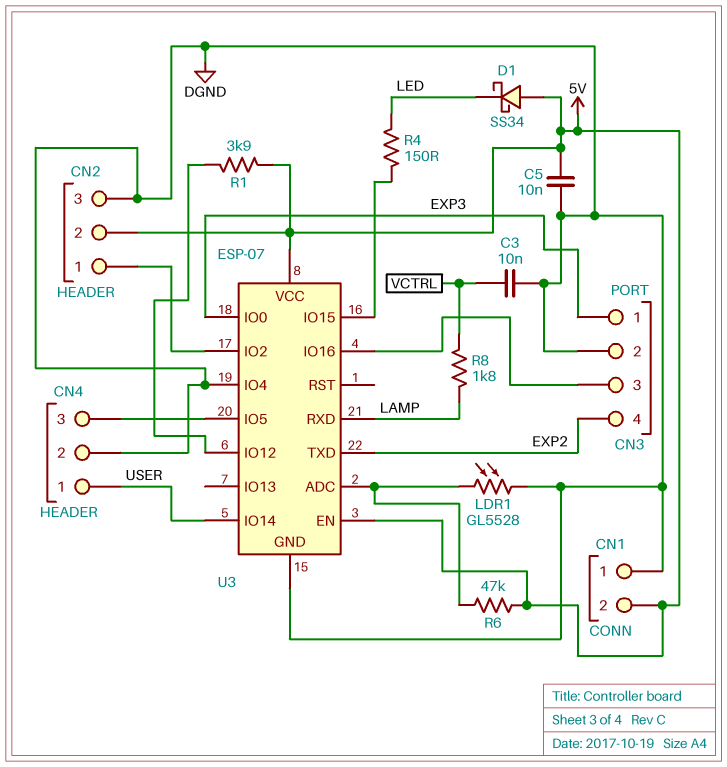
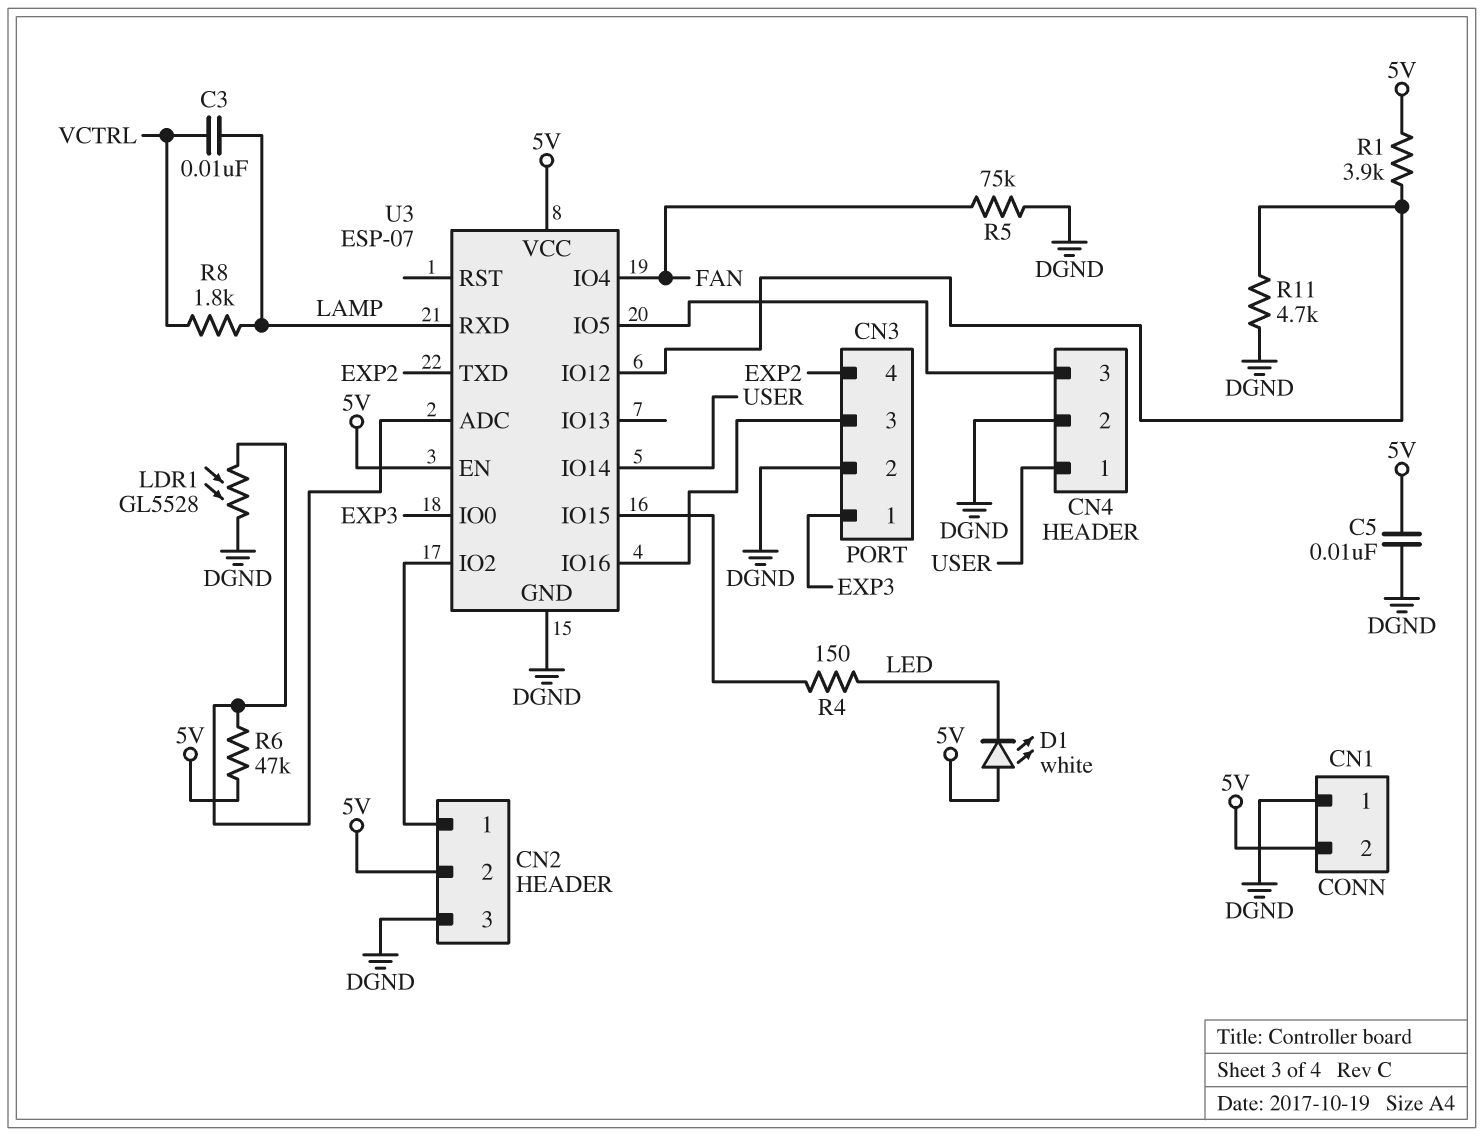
C3: 10nF (DGND, VCTRL) -> 10nF (LAMP, VCTRL)
D1: schottky SS34 (A 5V, K LED) -> LED white (A 5V, K LED)
R5: none -> 75k (DGND, FAN)
R11: none -> 4.7k (DGND, U3/IO12)
U3 pin IO4: DGND -> FAN

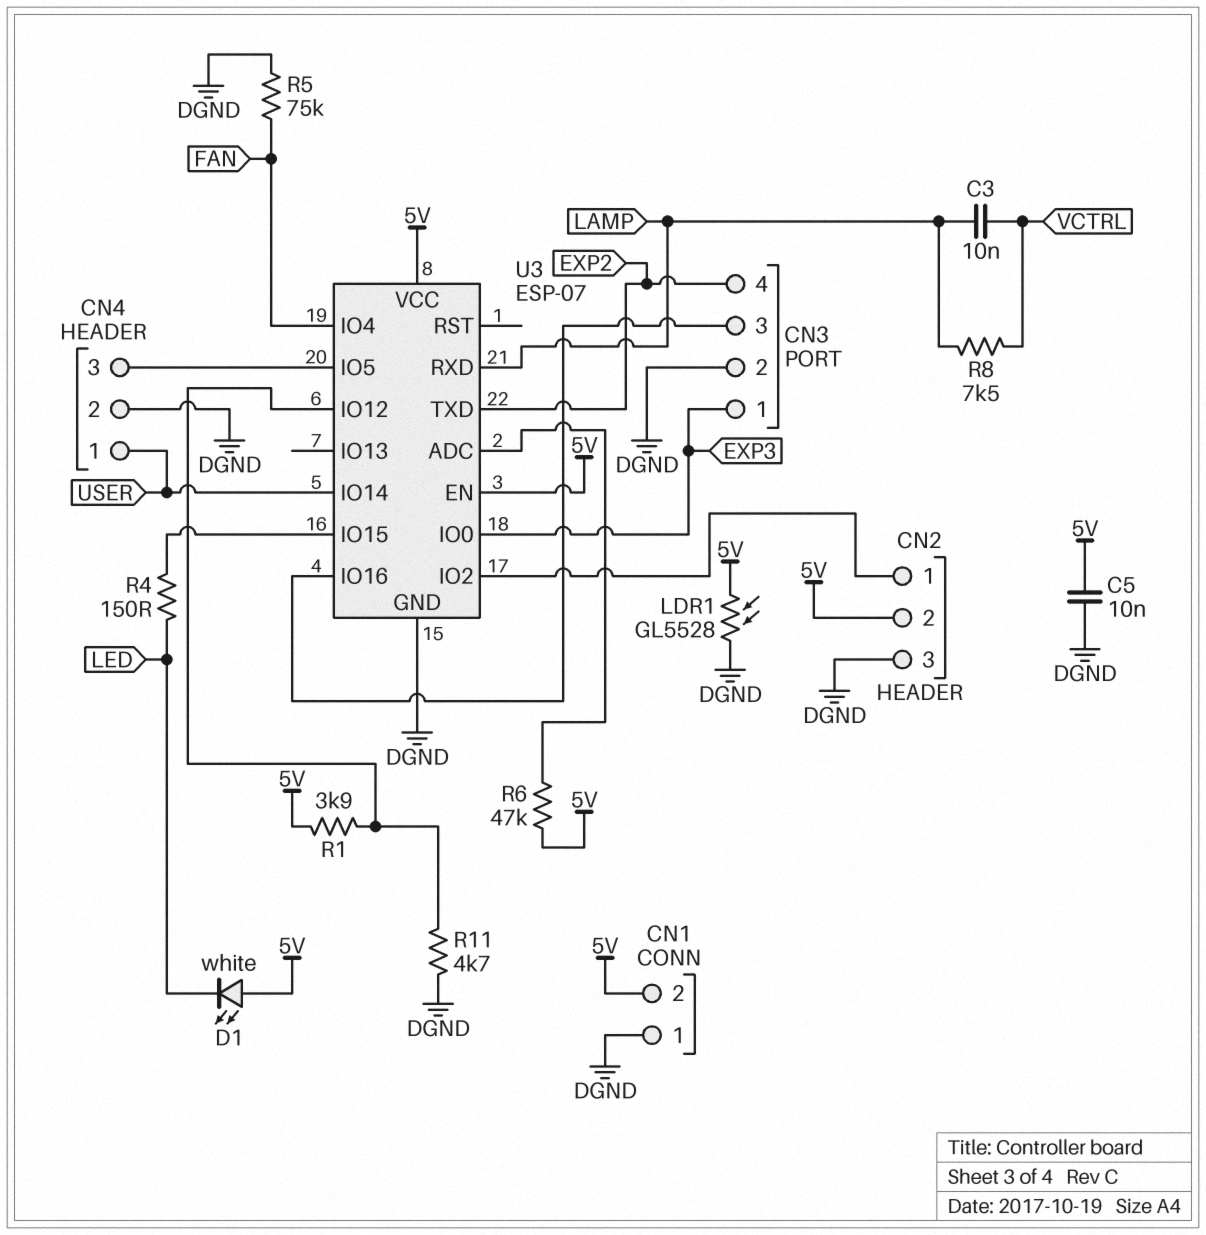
LDR1: GL5528 (DGND, U3/ADC) -> GL5528 (5V, DGND)
R8: 1.8k (LAMP, VCTRL) -> 7.5k (LAMP, VCTRL)

